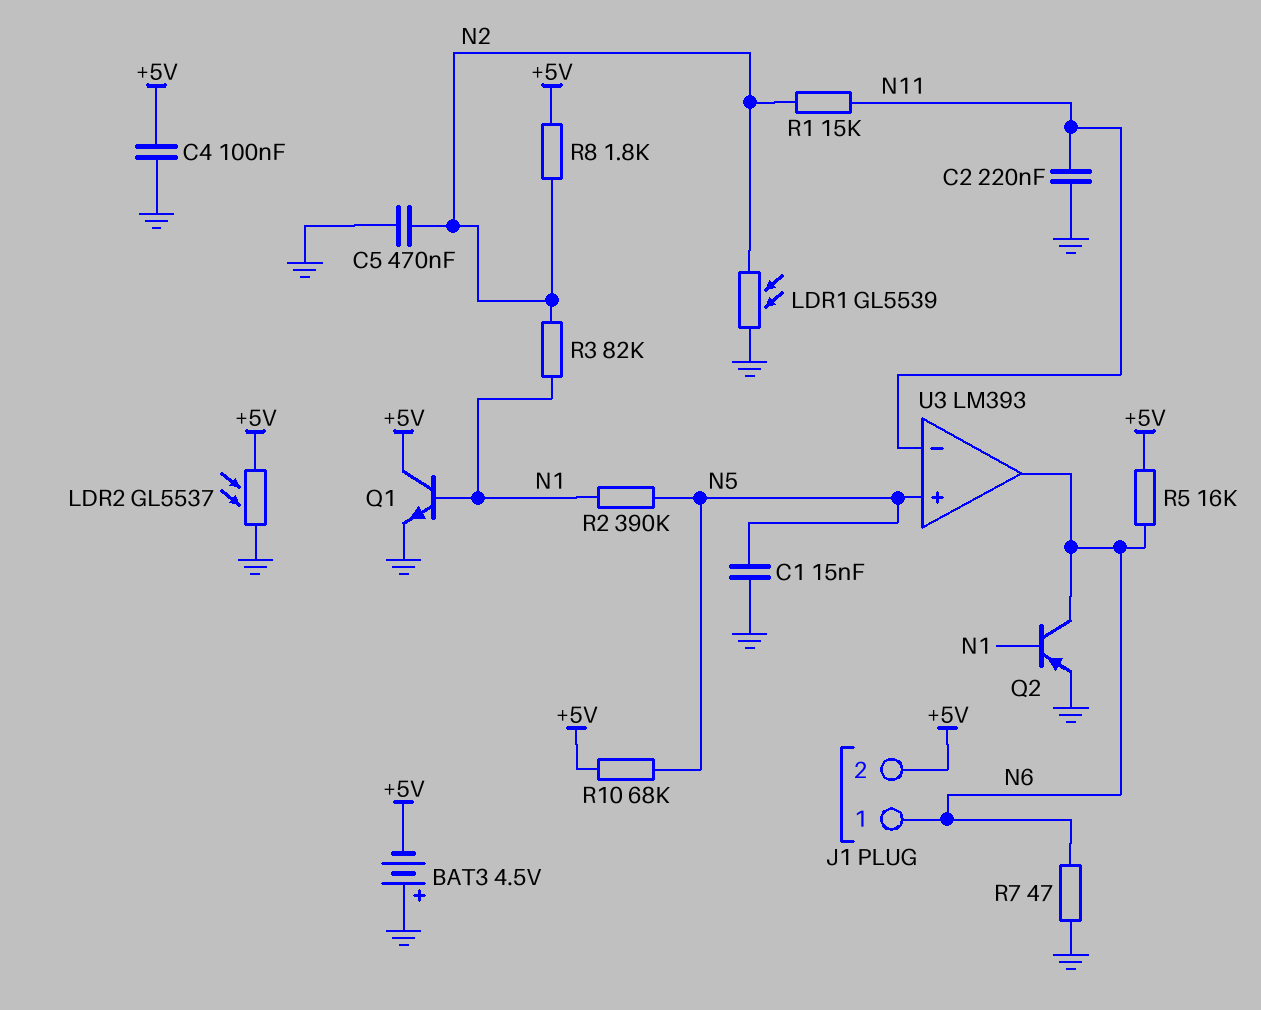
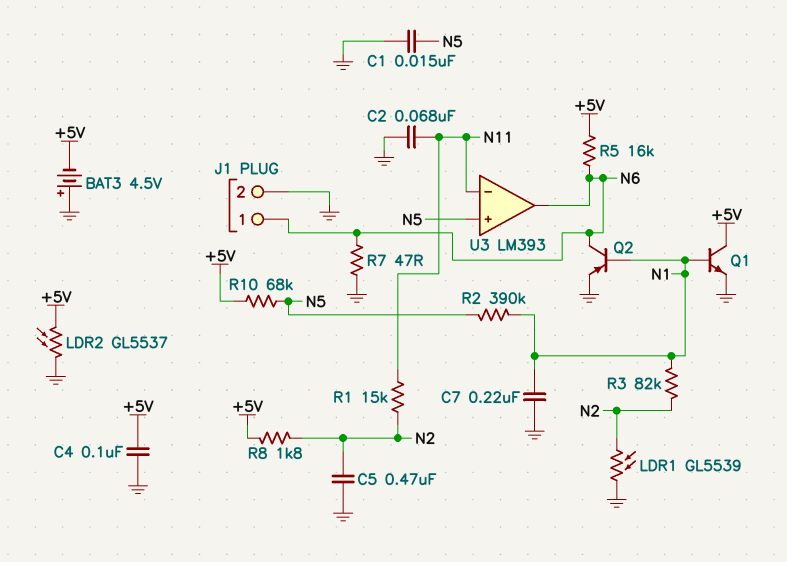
C2: 220nF (GND, N11) -> 68nF (GND, N11)
C7: none -> 220nF (GND, N1)
J1 pin 2: +5V -> GND

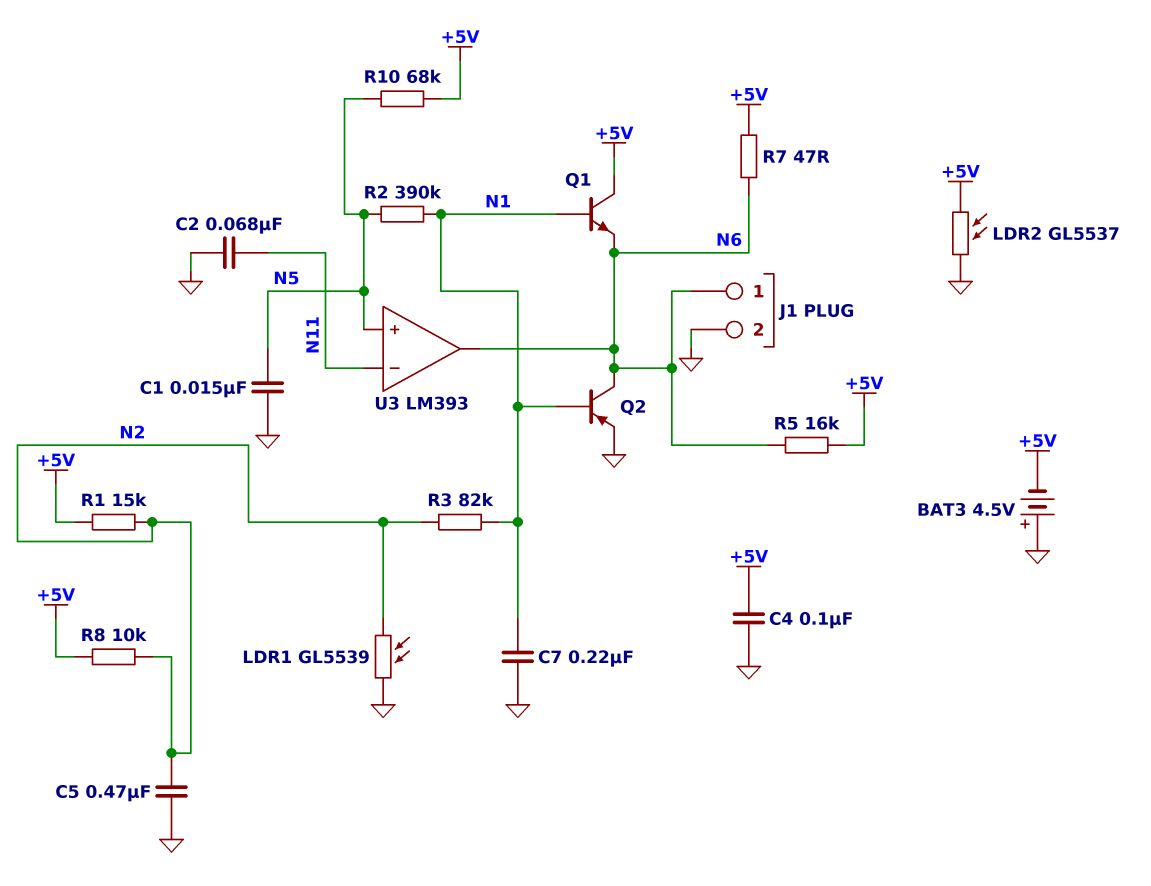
Q1: NPN (B N1, C +5V, E GND) -> NPN (B N1, C +5V, E N6)
R1: 15k (N2, N11) -> 15k (+5V, N2)
R7: 47 (GND, N6) -> 47 (+5V, N6)
R8: 1.8k (+5V, N2) -> 10k (+5V, N2)

